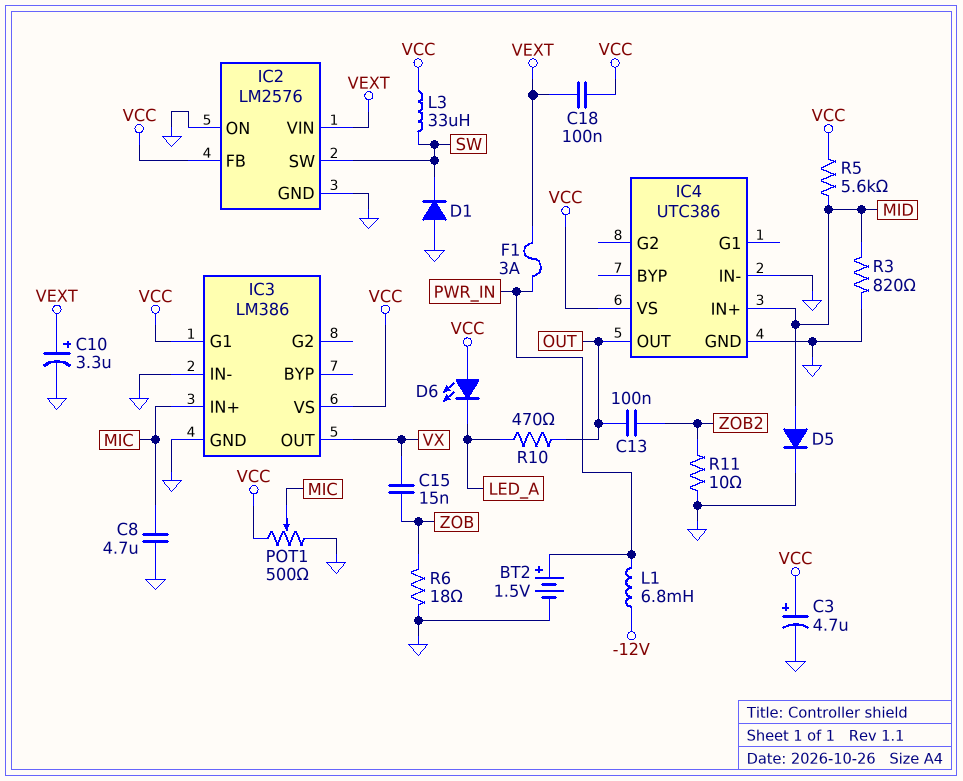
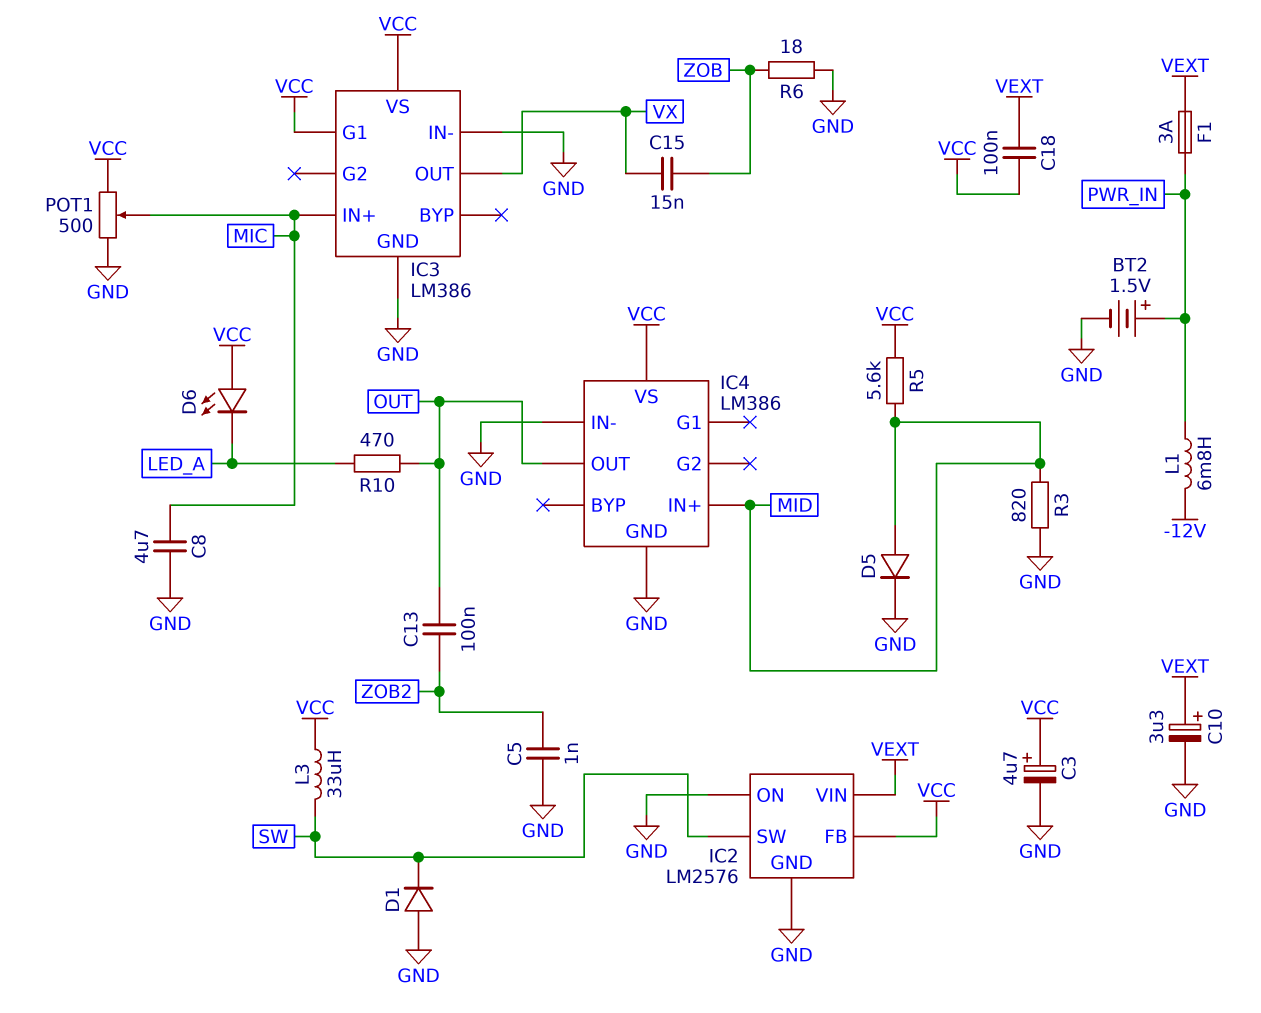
C5: none -> 1nF (GND, ZOB2)
IC4: UTC386 -> LM386
R11: 10 (GND, ZOB2) -> none

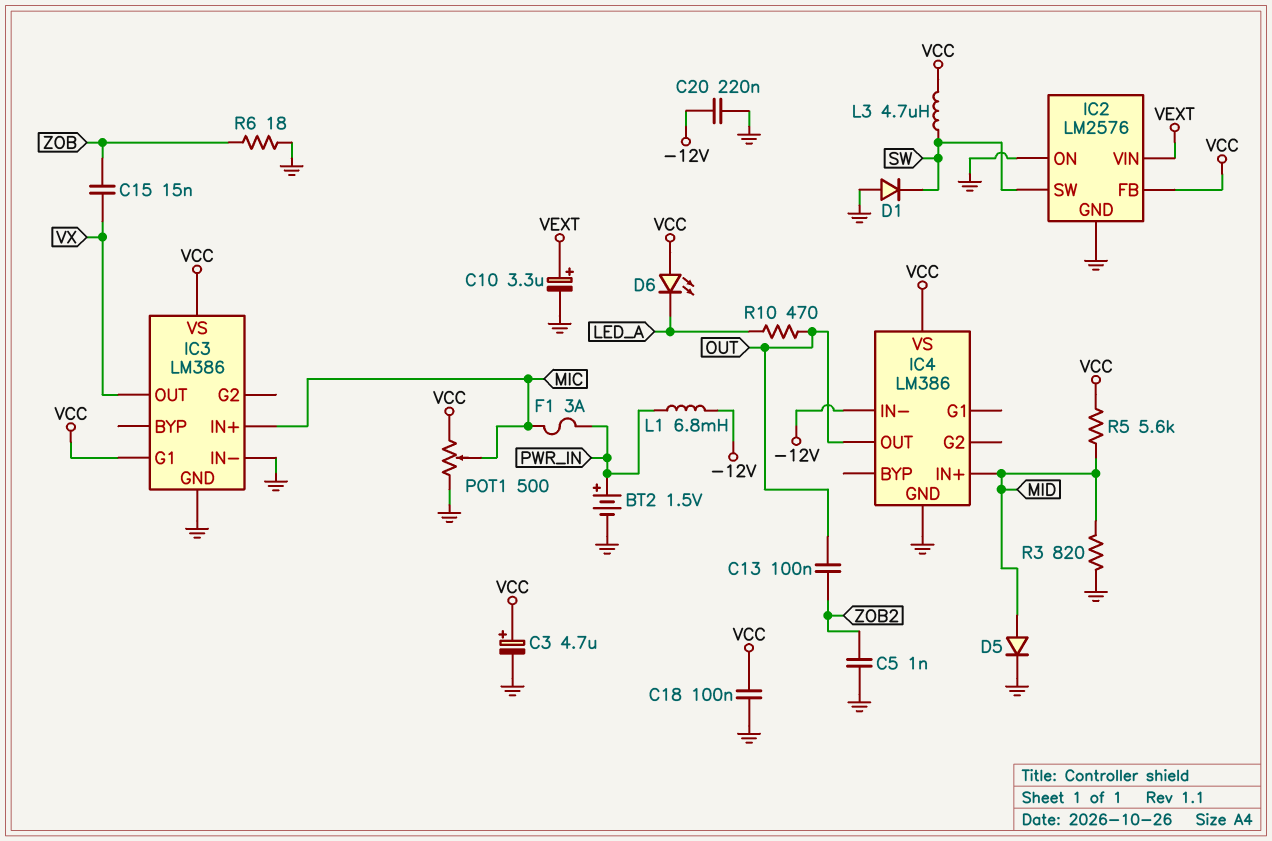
C8: 4.7uF (GND, MIC) -> none
C18: 100nF (VCC, VEXT) -> 100nF (GND, VCC)
C20: none -> 220nF (-12V, GND)
F1: 3A (PWR_IN, VEXT) -> 3A (MIC, PWR_IN)
IC4 pin IN-: GND -> -12V
L3: 33uH (SW, VCC) -> 4.7uH (SW, VCC)

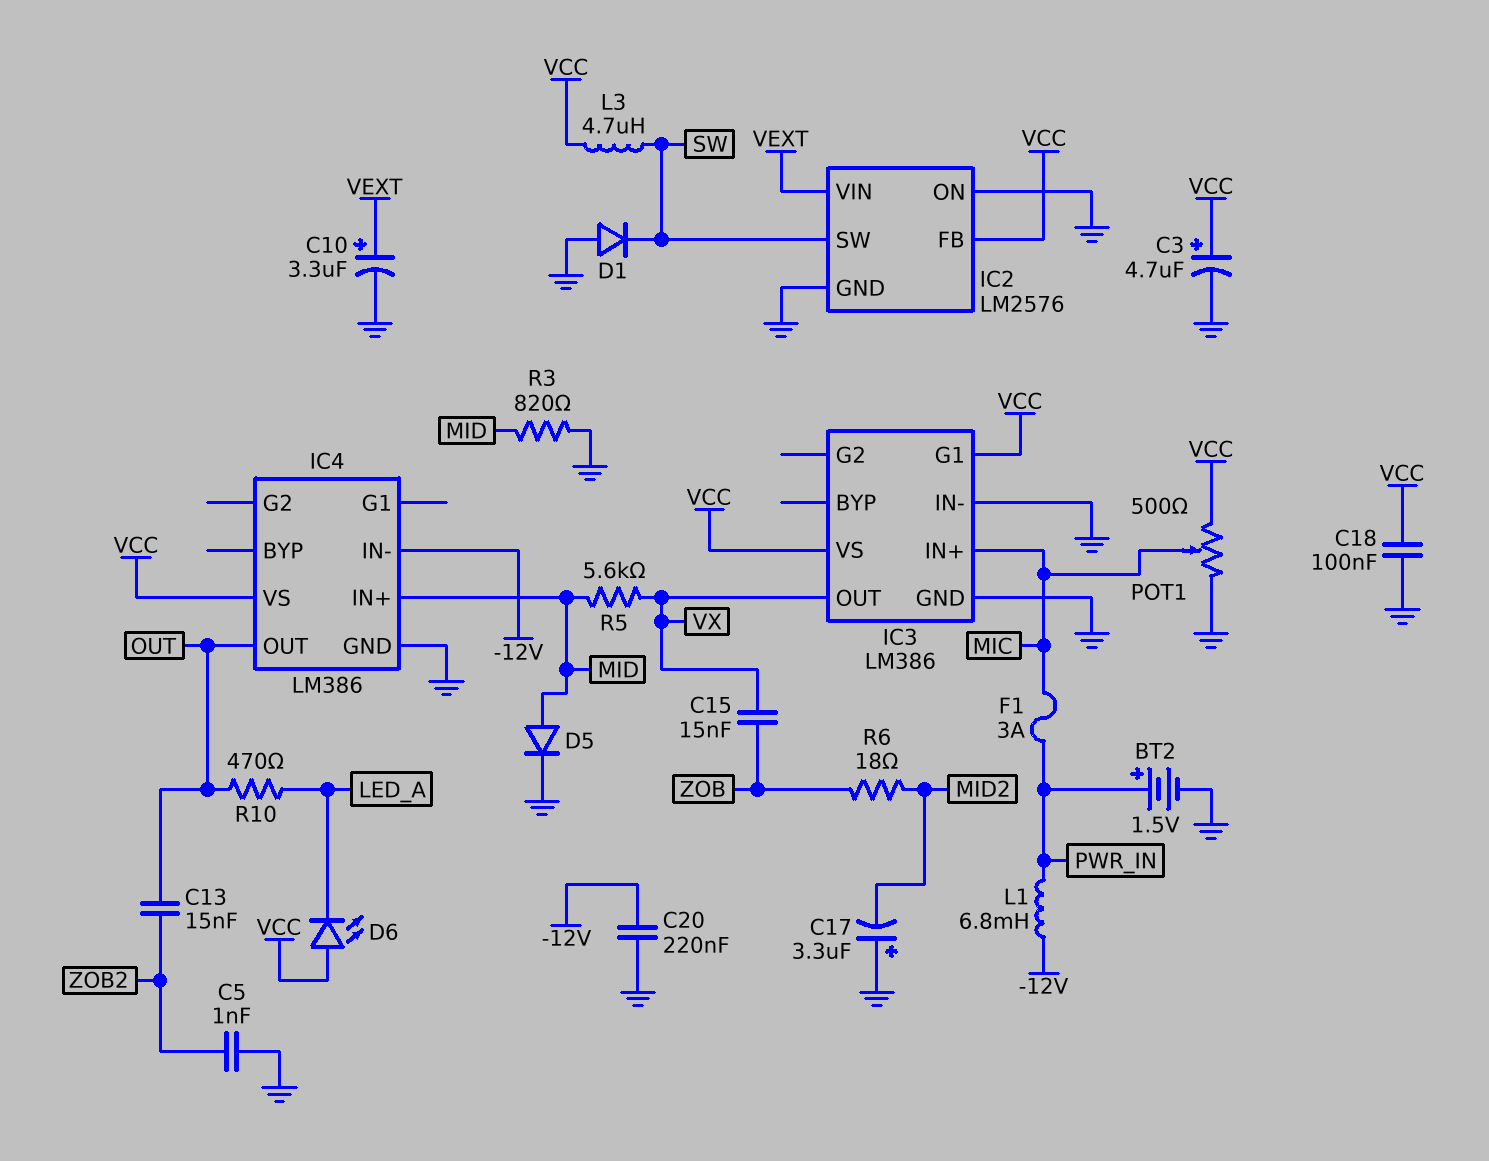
C13: 100nF (OUT, ZOB2) -> 15nF (OUT, ZOB2)
C17: none -> 3.3uF (plus GND, minus MID2)
R5: 5.6k (MID, VCC) -> 5.6k (MID, VX)
R6: 18 (GND, ZOB) -> 18 (MID2, ZOB)

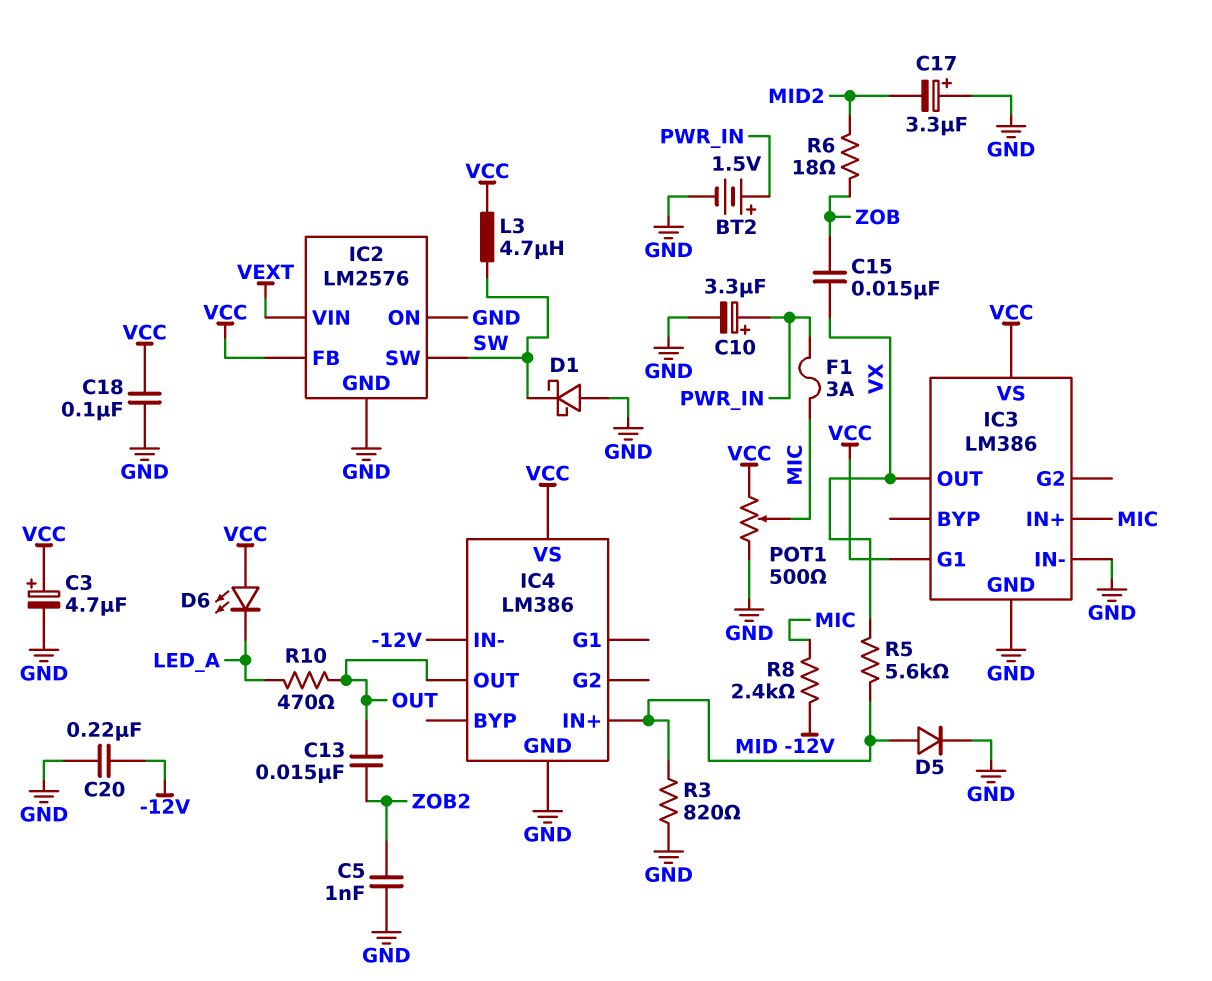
C10: 3.3uF (plus VEXT, minus GND) -> 3.3uF (plus PWR_IN, minus GND)
D1: diode (A GND, K SW) -> schottky (A GND, K SW)
L1: 6.8mH (-12V, PWR_IN) -> none
R8: none -> 2.4k (-12V, MIC)

